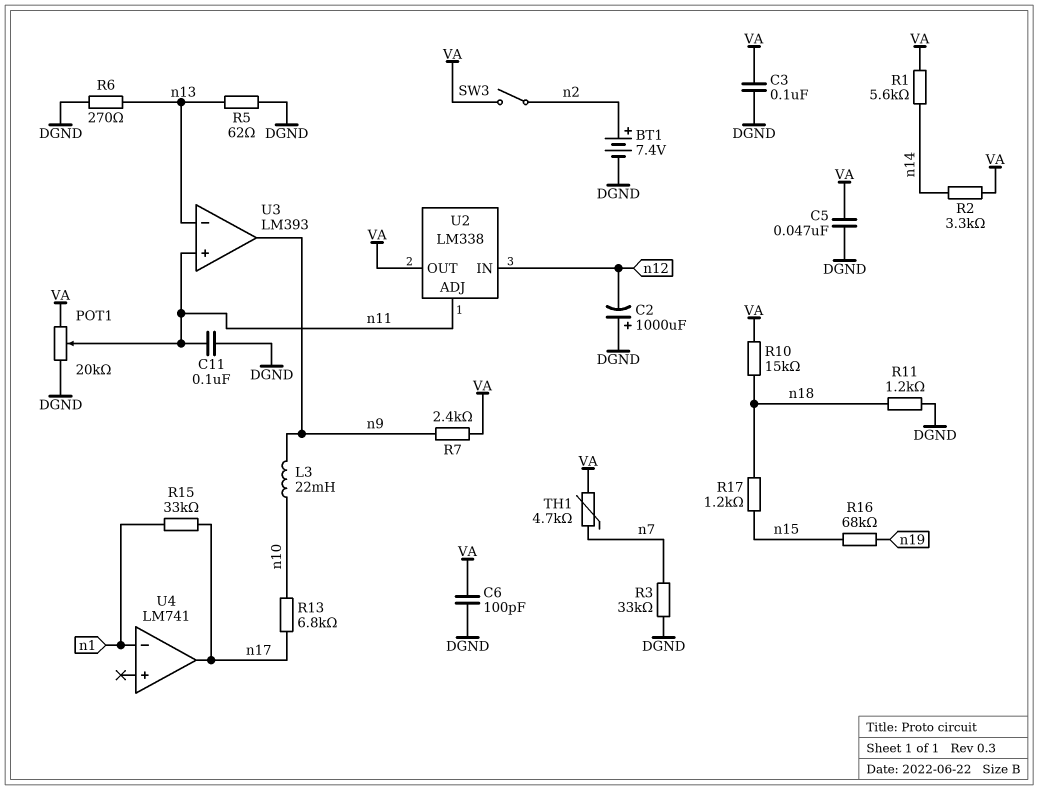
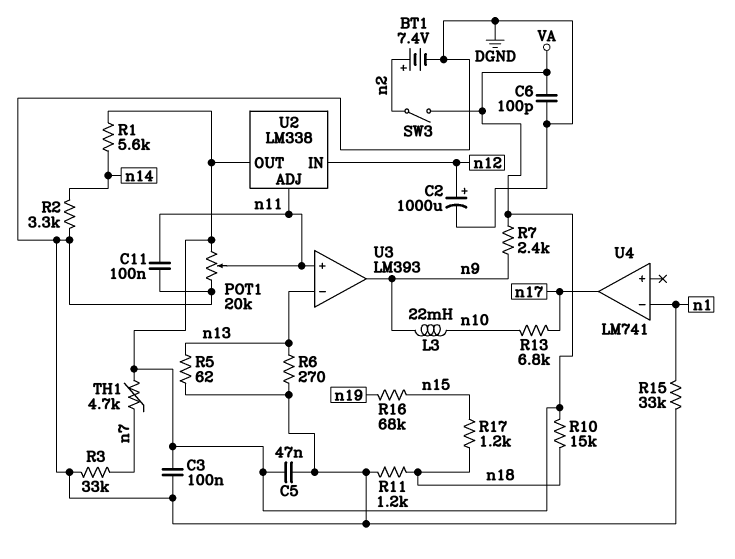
C2: 1000uF (plus DGND, minus n12) -> 1000uF (plus n12, minus DGND)
R2: 3.3k (VA, n14) -> 3.3k (DGND, n14)
R15: 33k (n1, n17) -> 33k (DGND, n1)

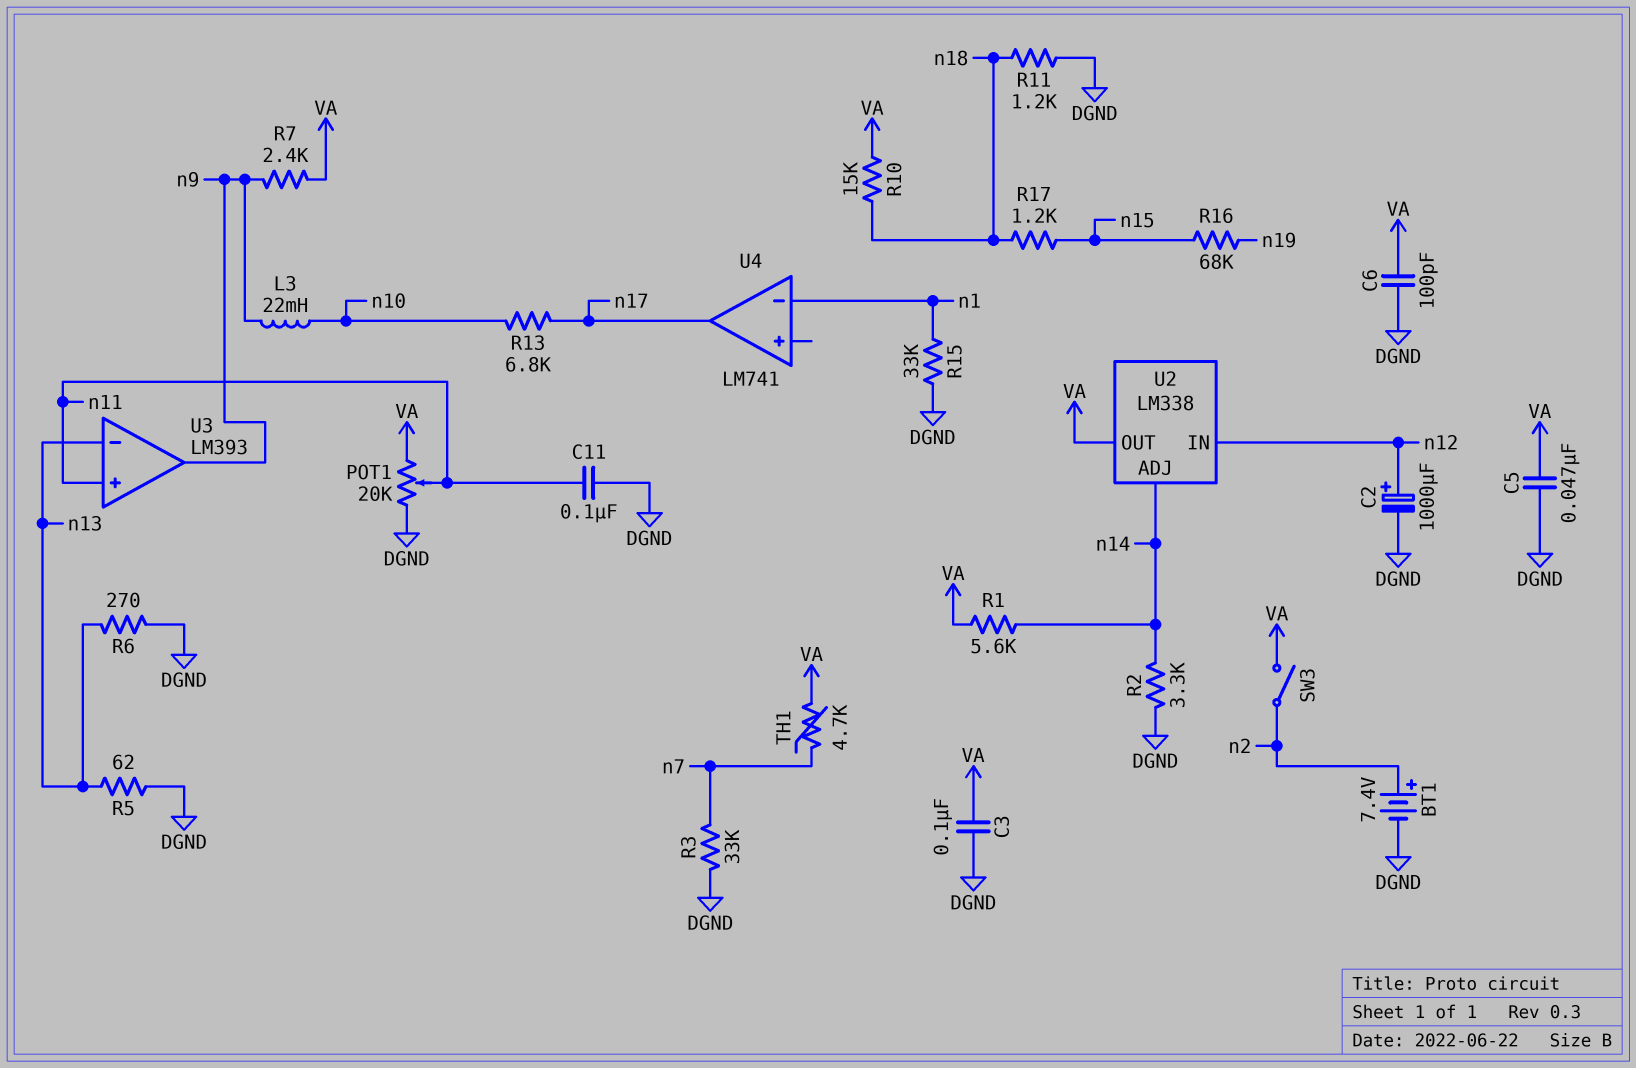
U2 pin ADJ: n11 -> n14

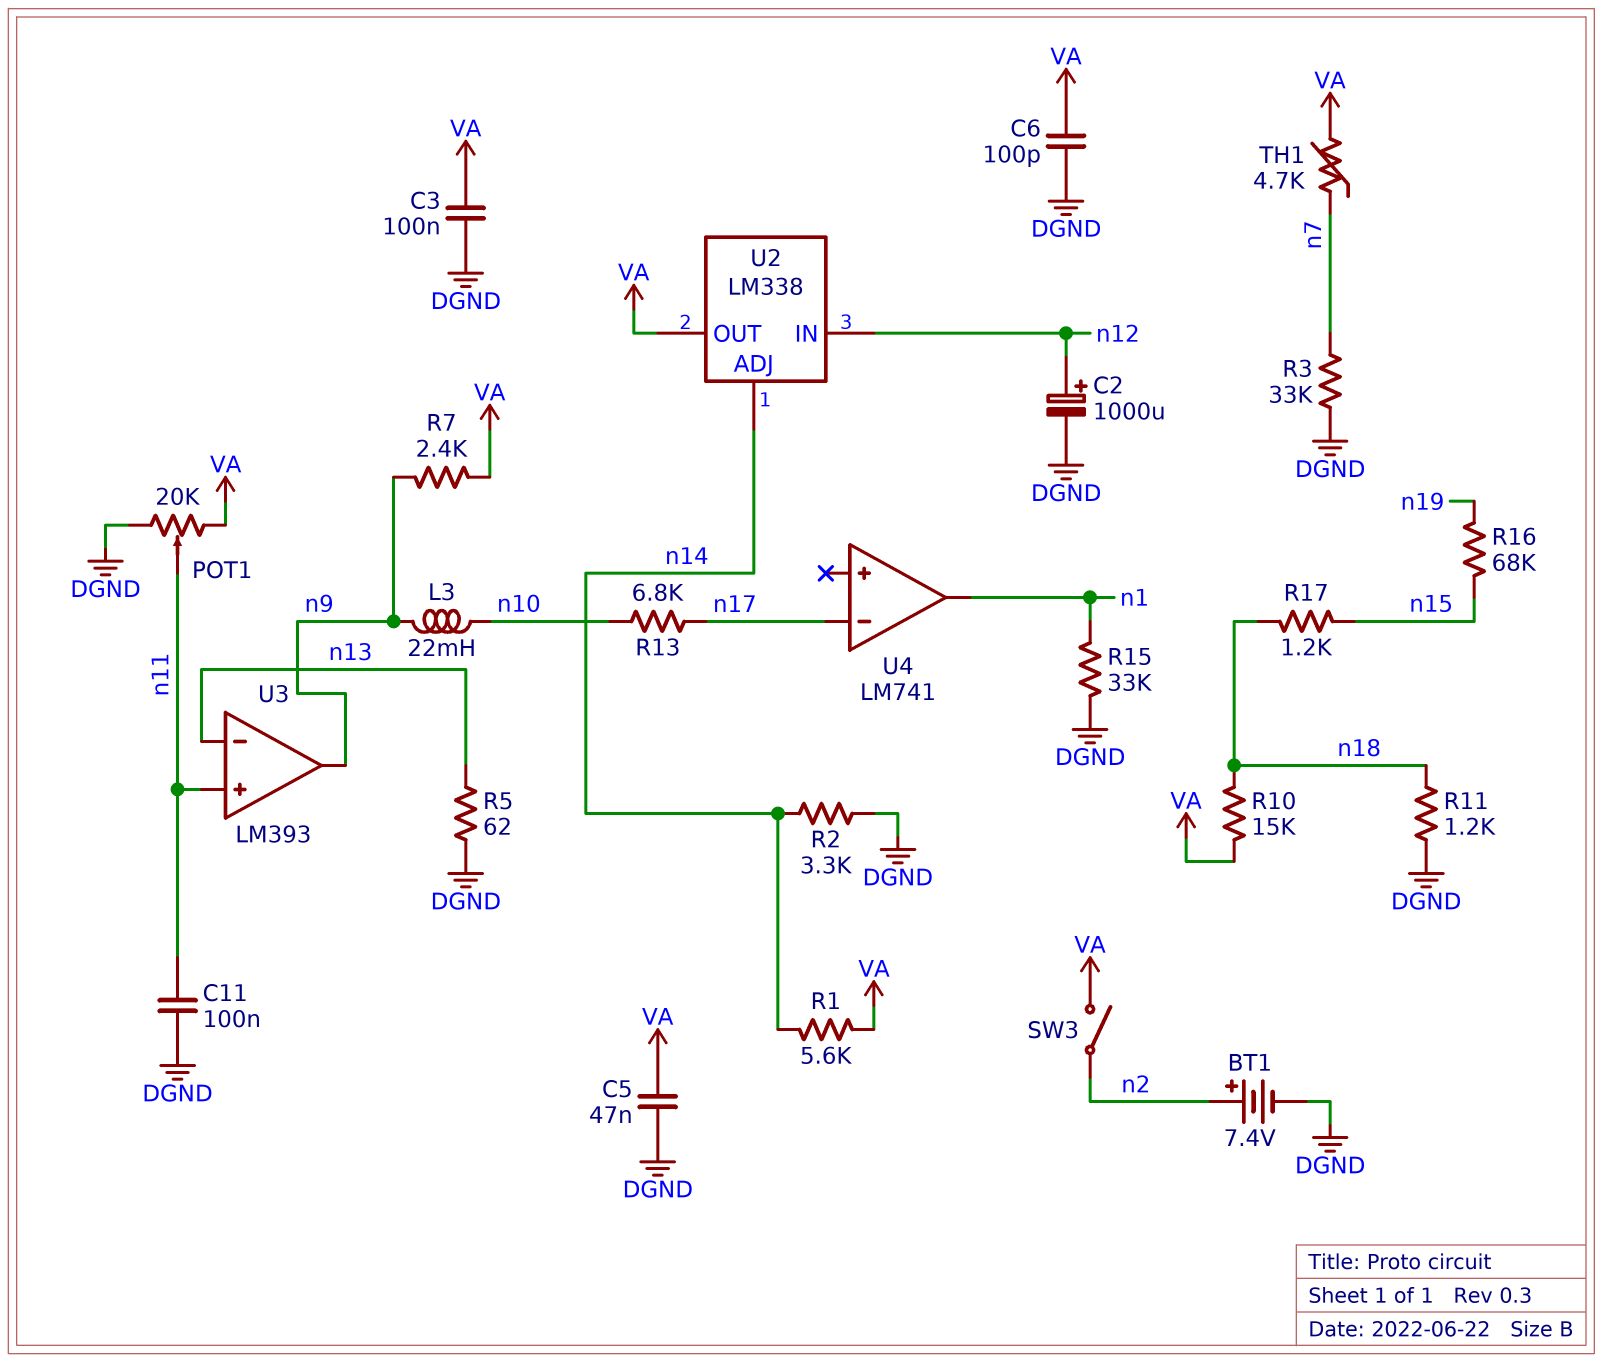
R6: 270 (DGND, n13) -> none
U4 pin in-: n1 -> n17
U4 pin out: n17 -> n1

